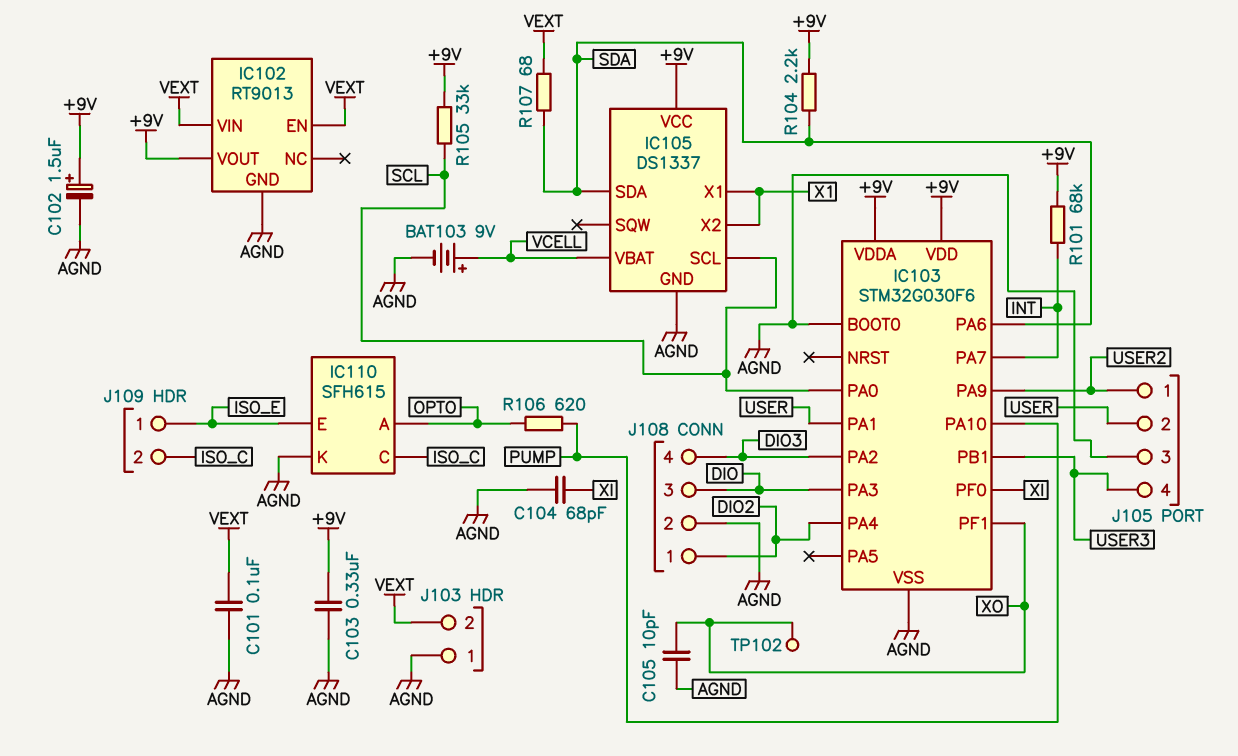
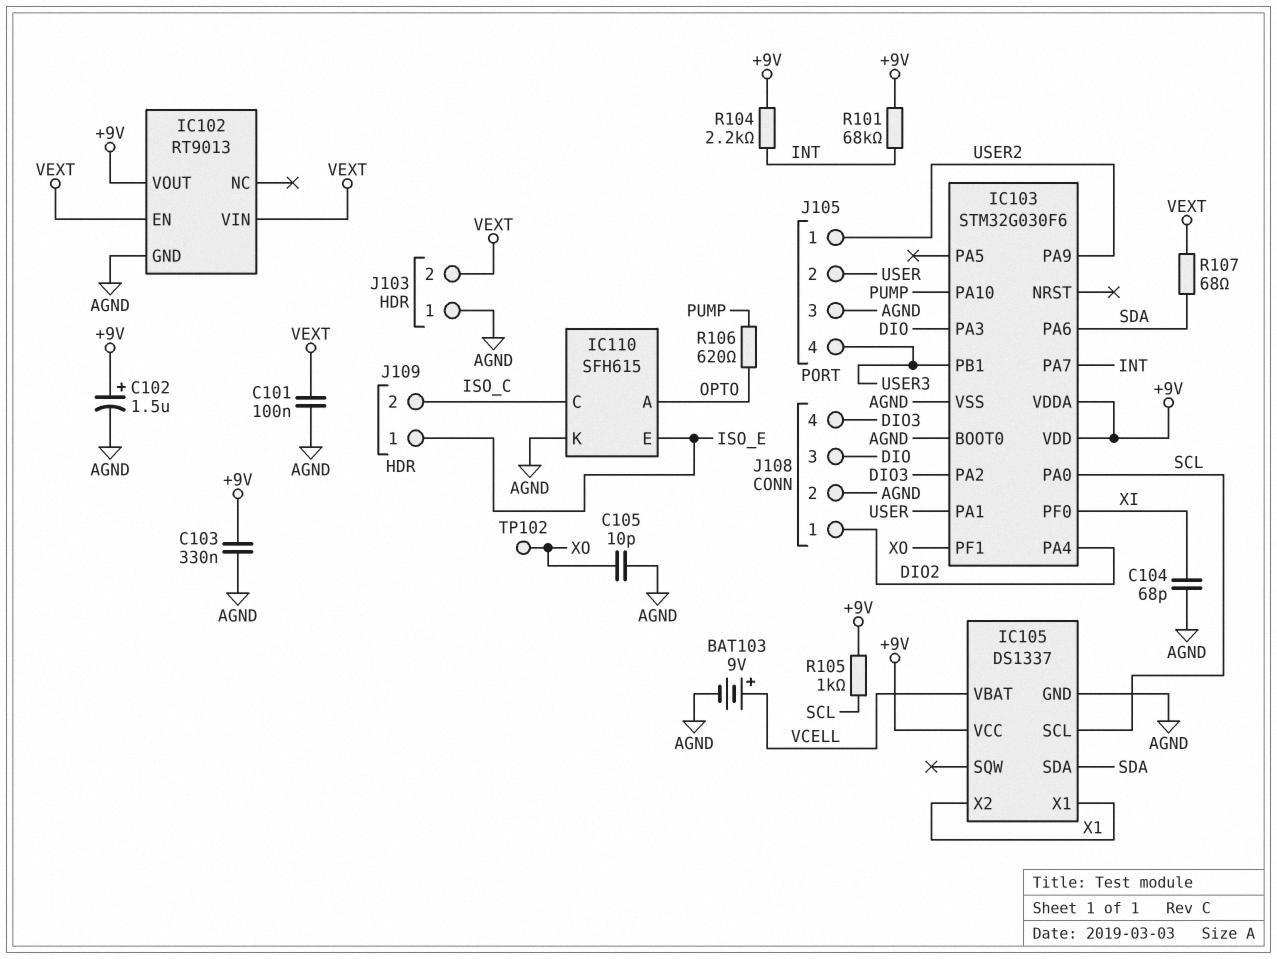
R104: 2.2k (+9V, SDA) -> 2.2k (+9V, INT)
R105: 33k (+9V, SCL) -> 1k (+9V, SCL)

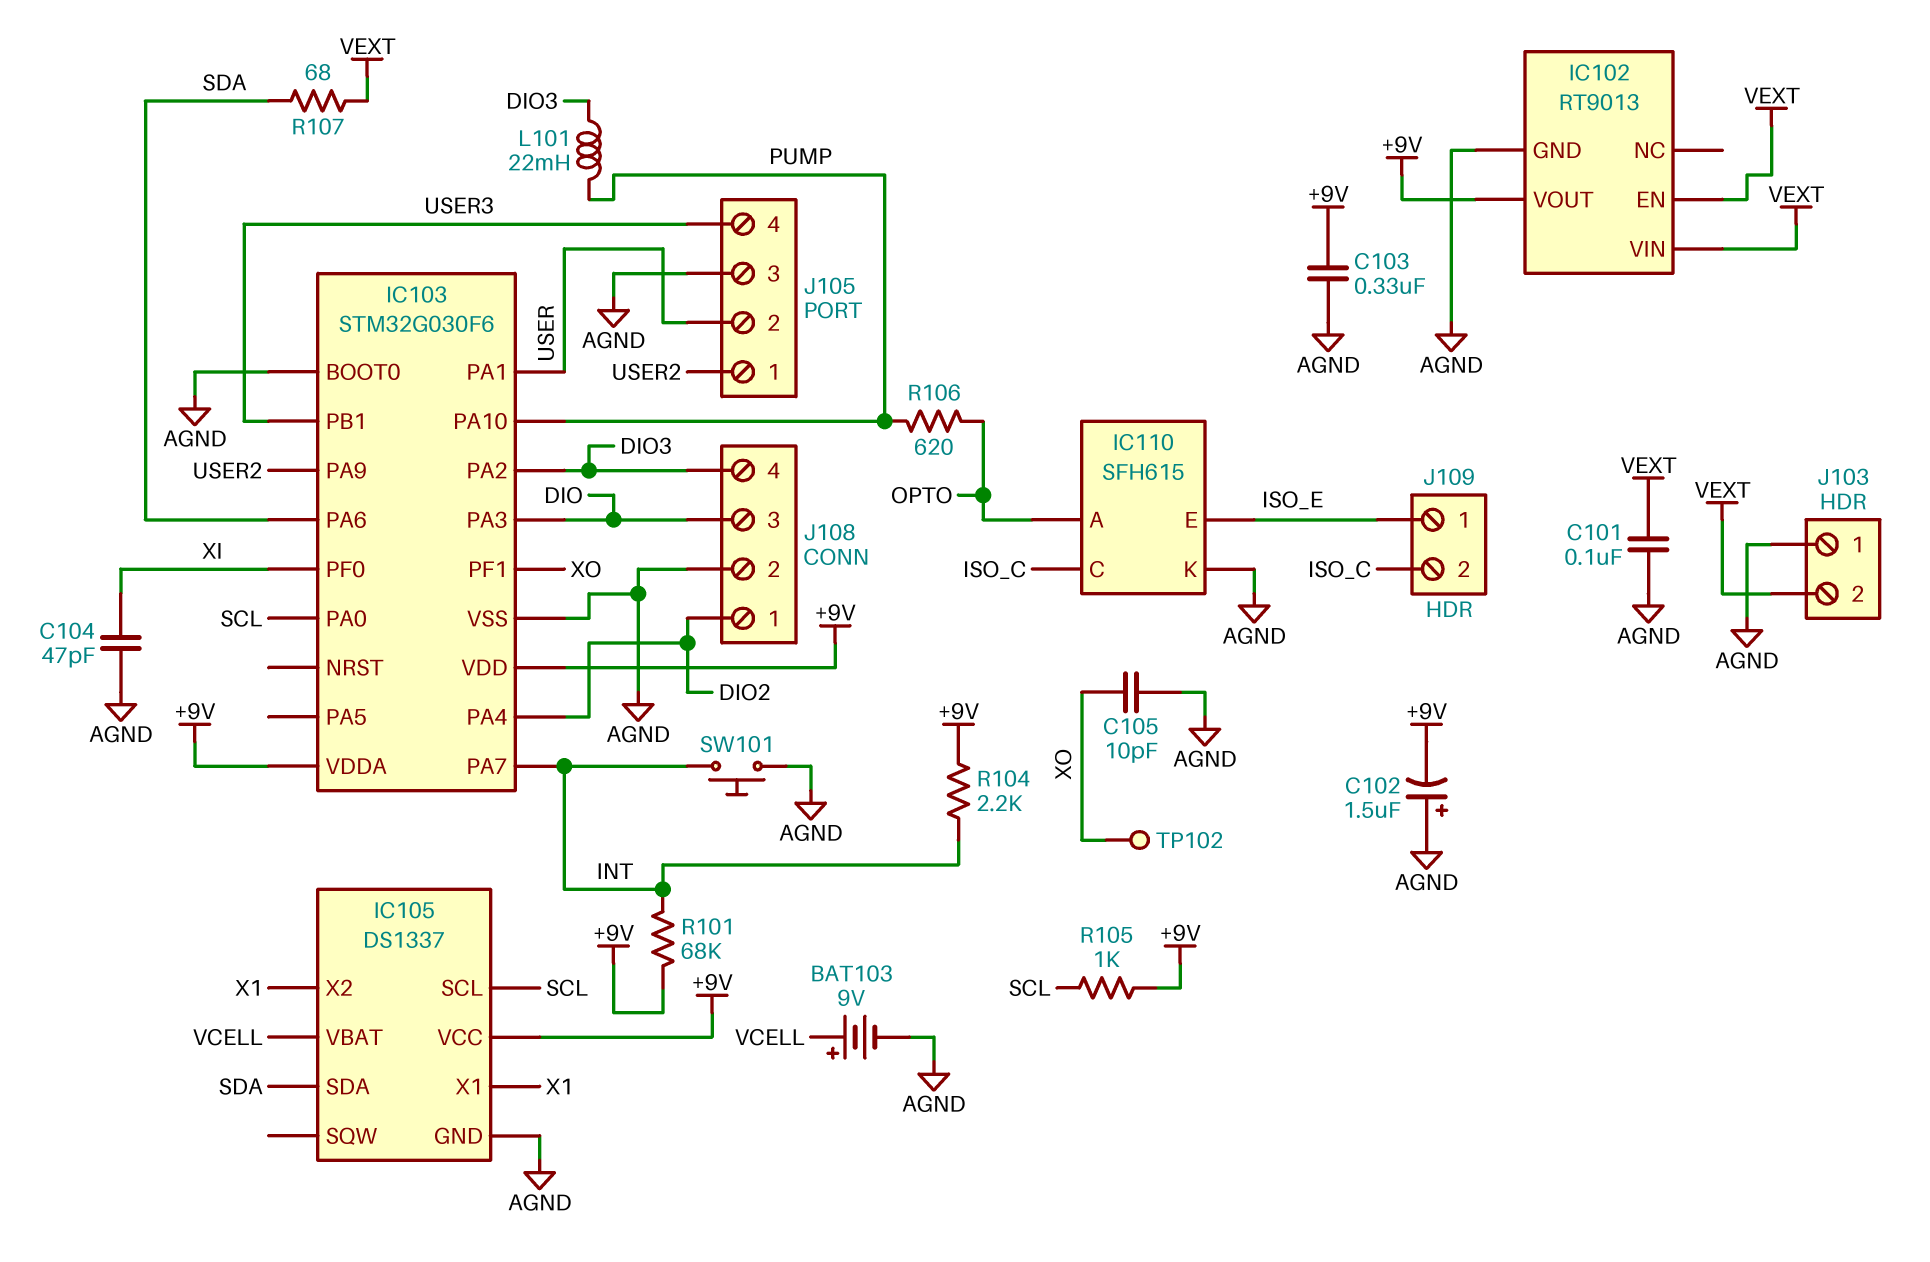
C102: 1.5uF (plus +9V, minus AGND) -> 1.5uF (plus AGND, minus +9V)
C104: 68pF (AGND, XI) -> 47pF (AGND, XI)
L101: none -> 22mH (DIO3, PUMP)
SW101: none -> button (AGND, INT)

